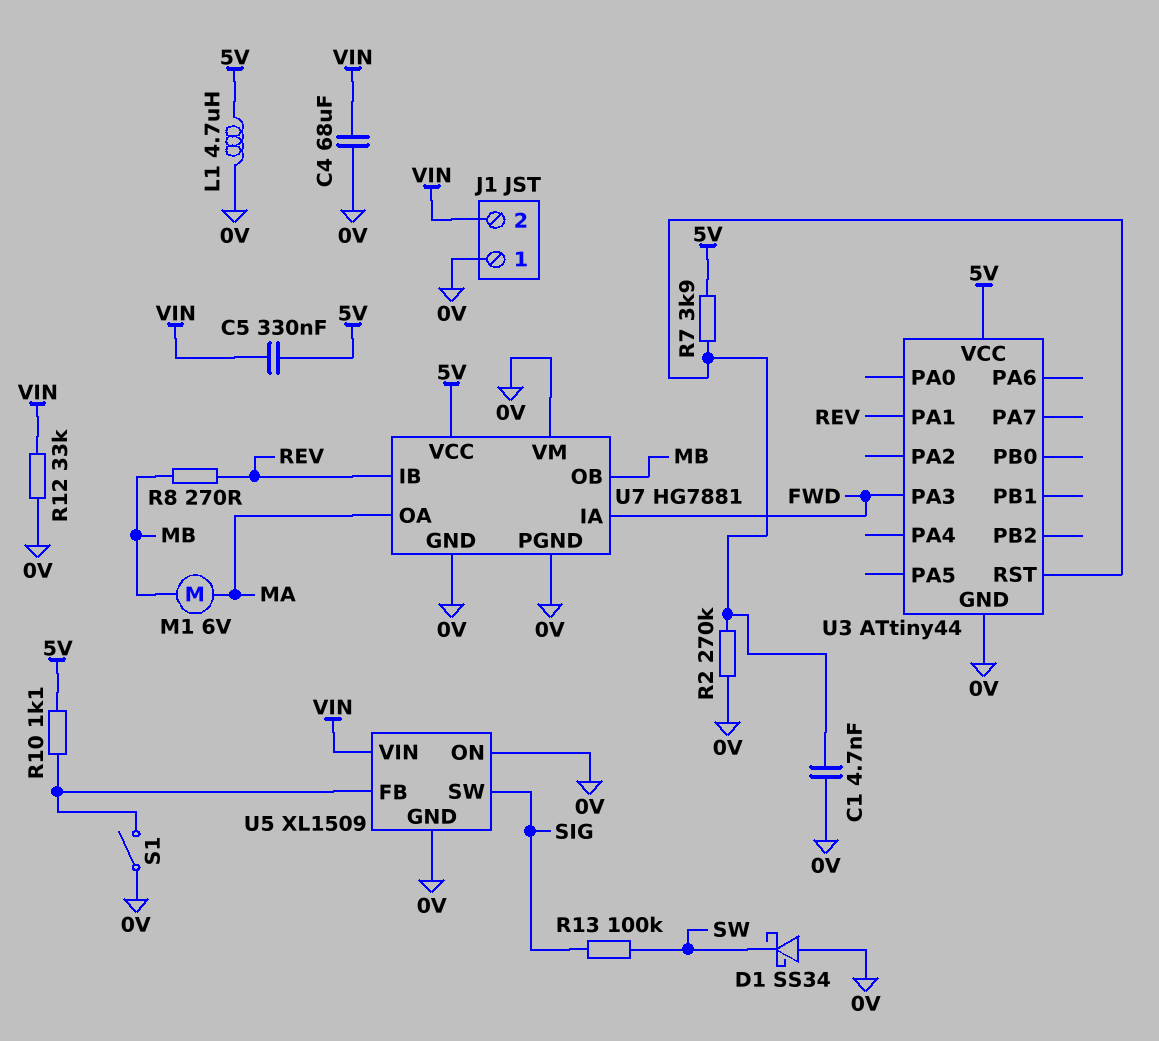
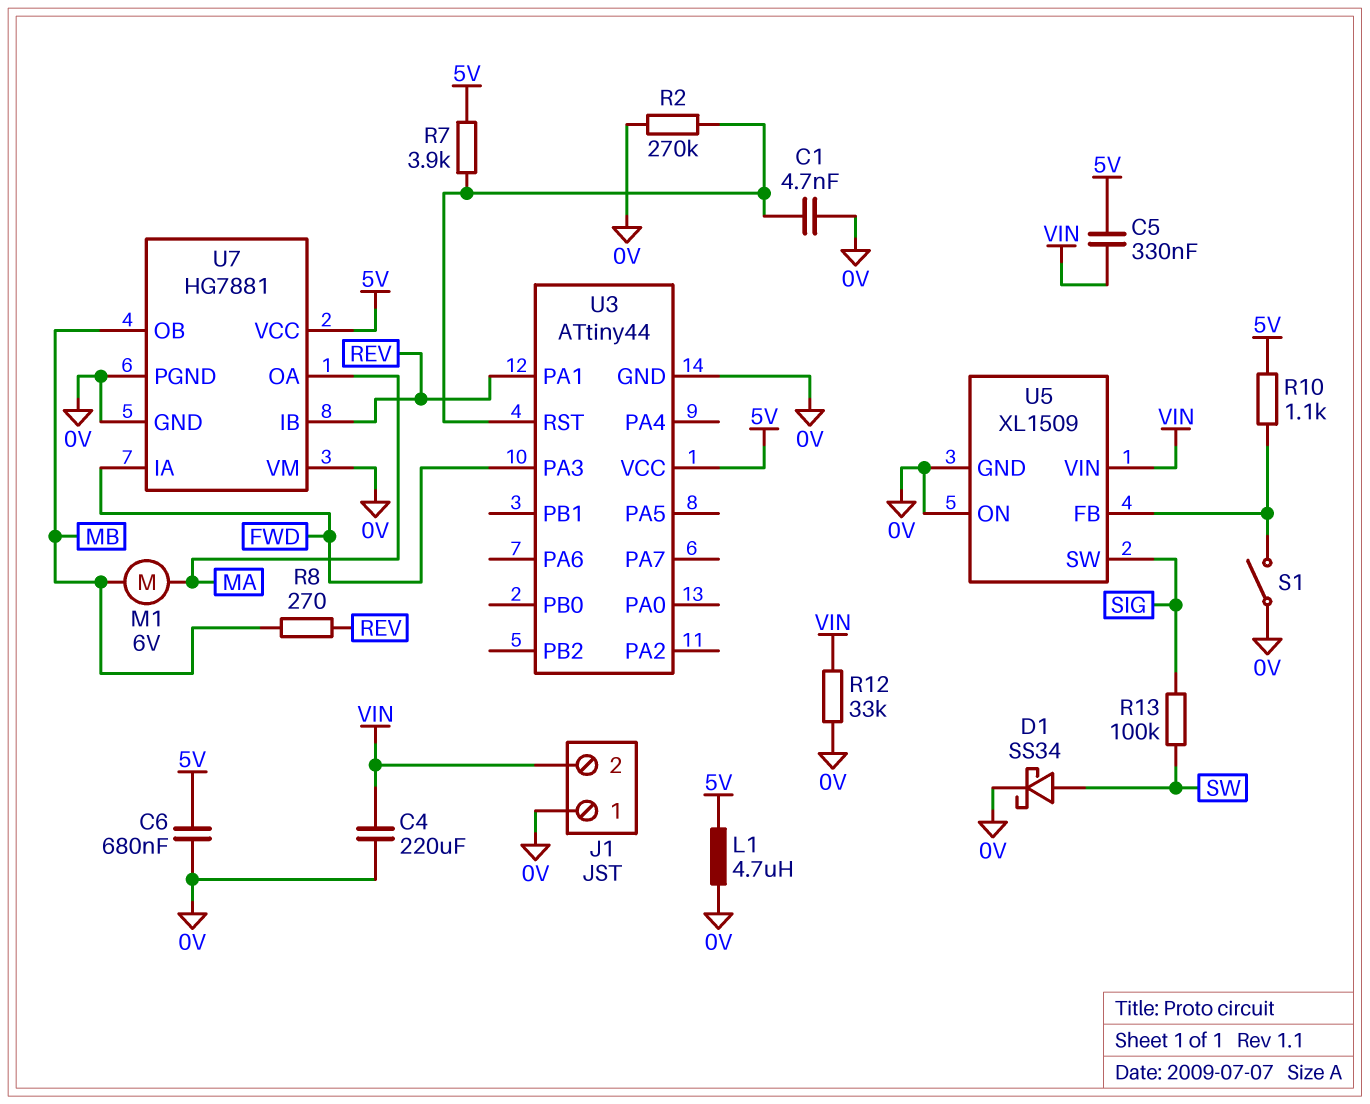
C4: 68uF (0V, VIN) -> 220uF (0V, VIN)
C6: none -> 680nF (0V, 5V)
D1: schottky SS34 (A 0V, K SW) -> schottky SS34 (A SW, K 0V)

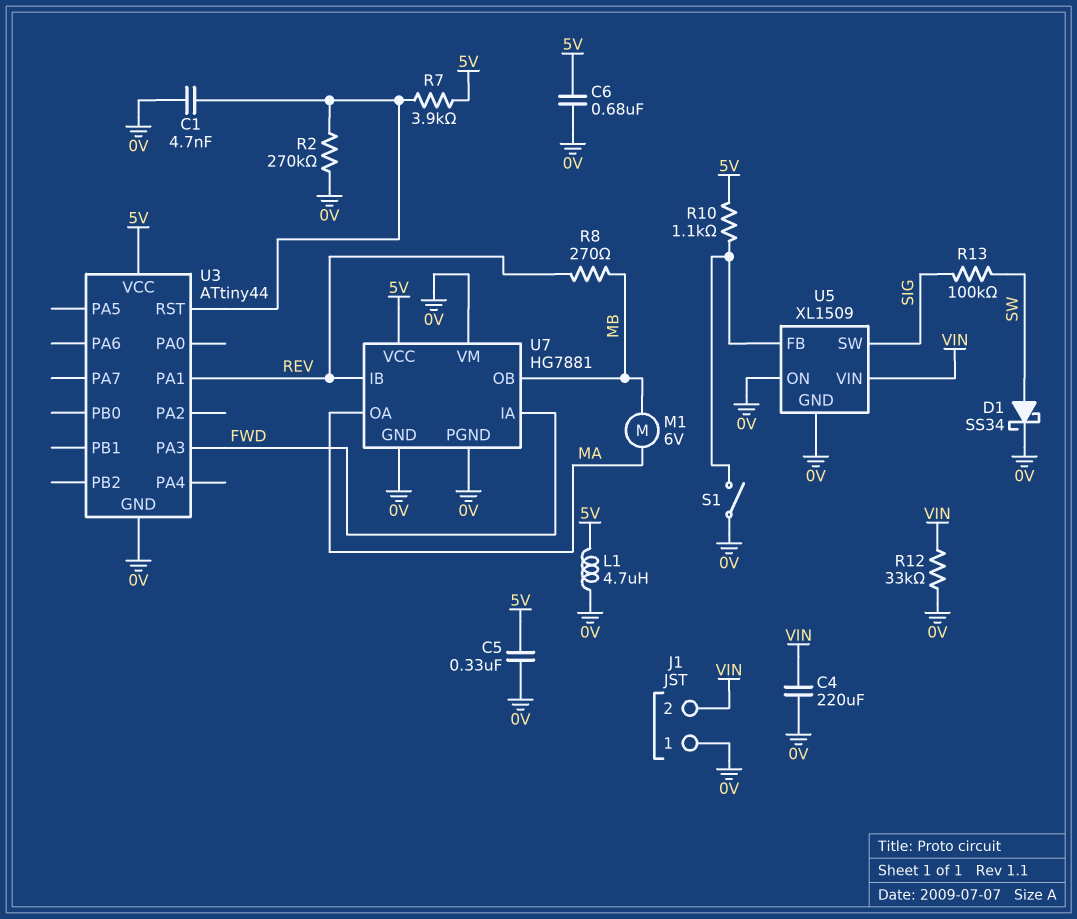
C5: 330nF (5V, VIN) -> 330nF (0V, 5V)

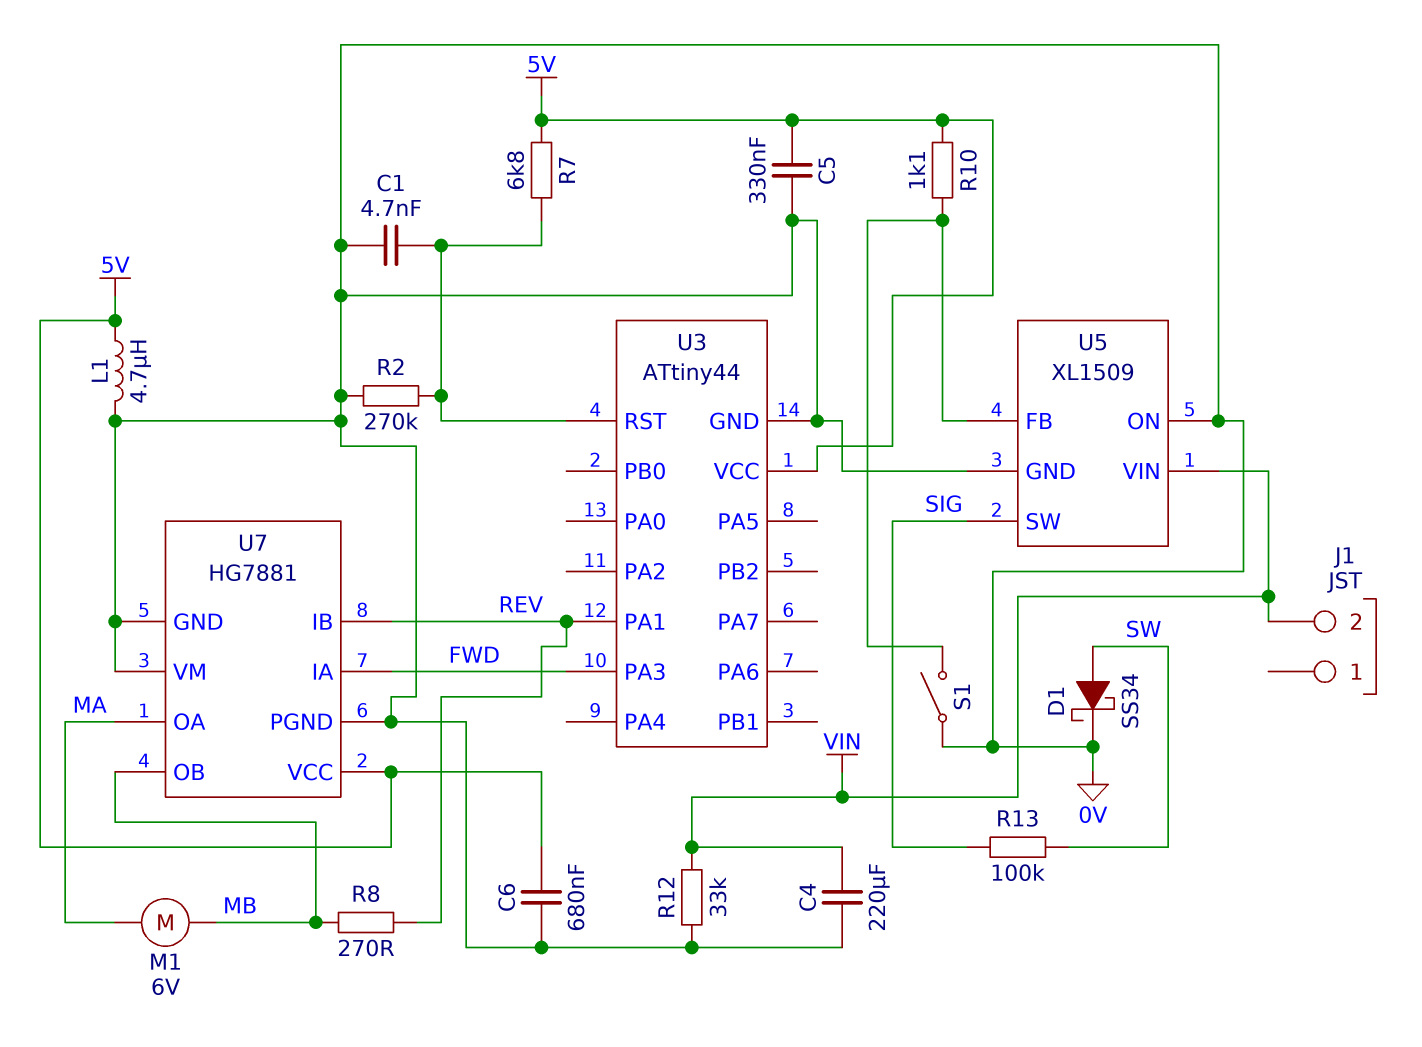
J1 pin 1: 0V -> none
R7: 3.9k (5V, U3/RST) -> 6.8k (5V, U3/RST)

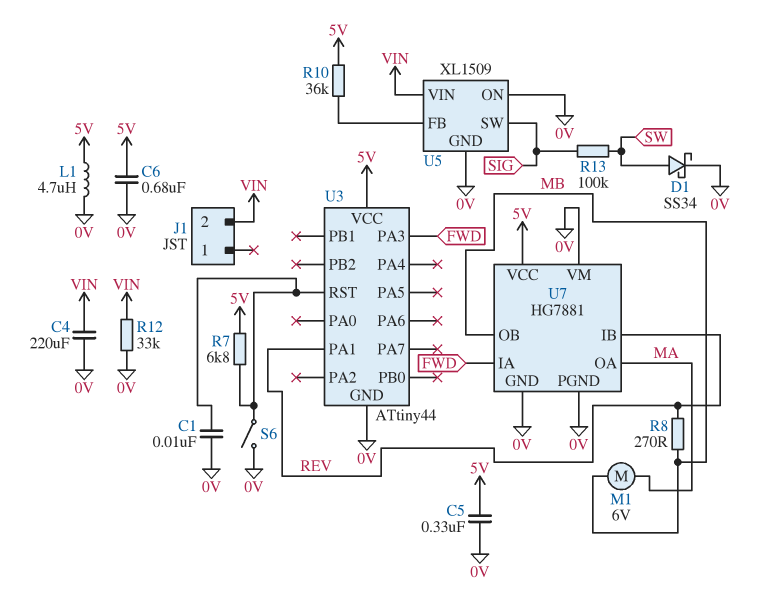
C1: 4.7nF (0V, U3/RST) -> 10nF (0V, U3/RST)
R2: 270k (0V, U3/RST) -> none
R10: 1.1k (5V, U5/FB) -> 36k (5V, U5/FB)
S1: switch (0V, U5/FB) -> none
S6: none -> switch (0V, U3/RST)

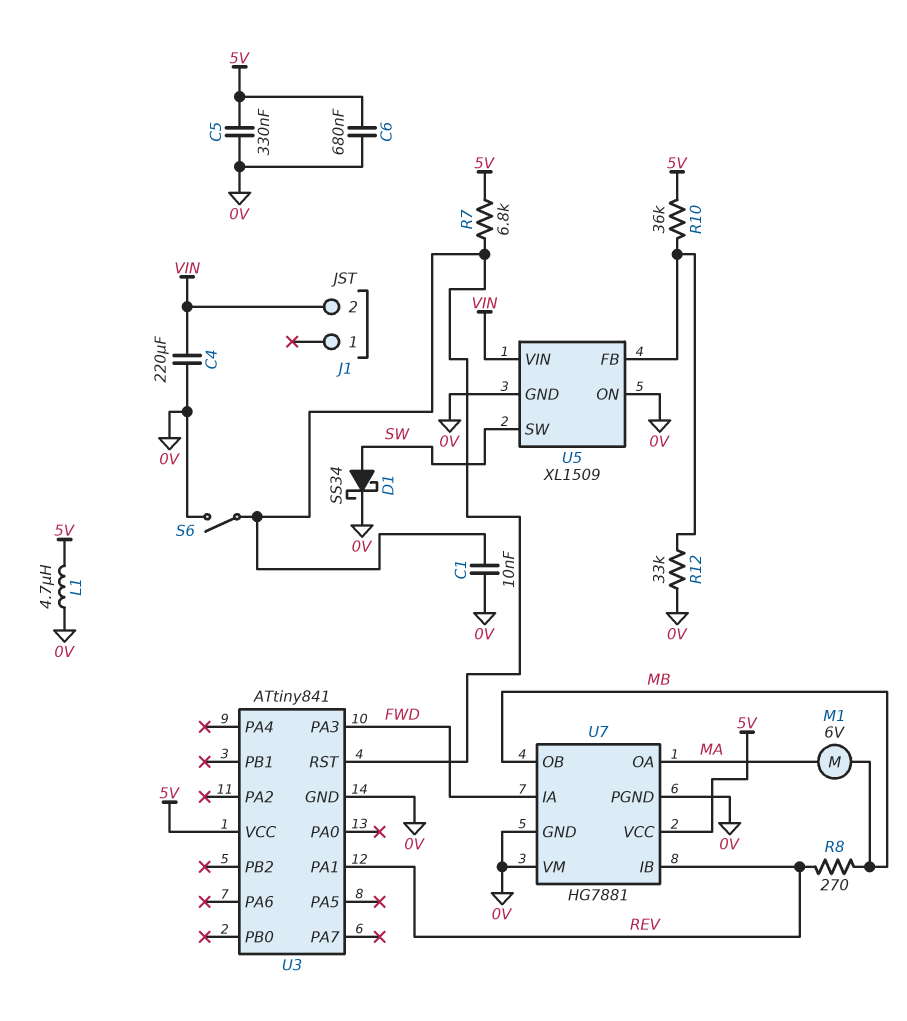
R12: 33k (0V, VIN) -> 33k (0V, U5/FB)
R13: 100k (SIG, SW) -> none
U3: ATtiny44 -> ATtiny841
U5 pin SW: SIG -> SW

